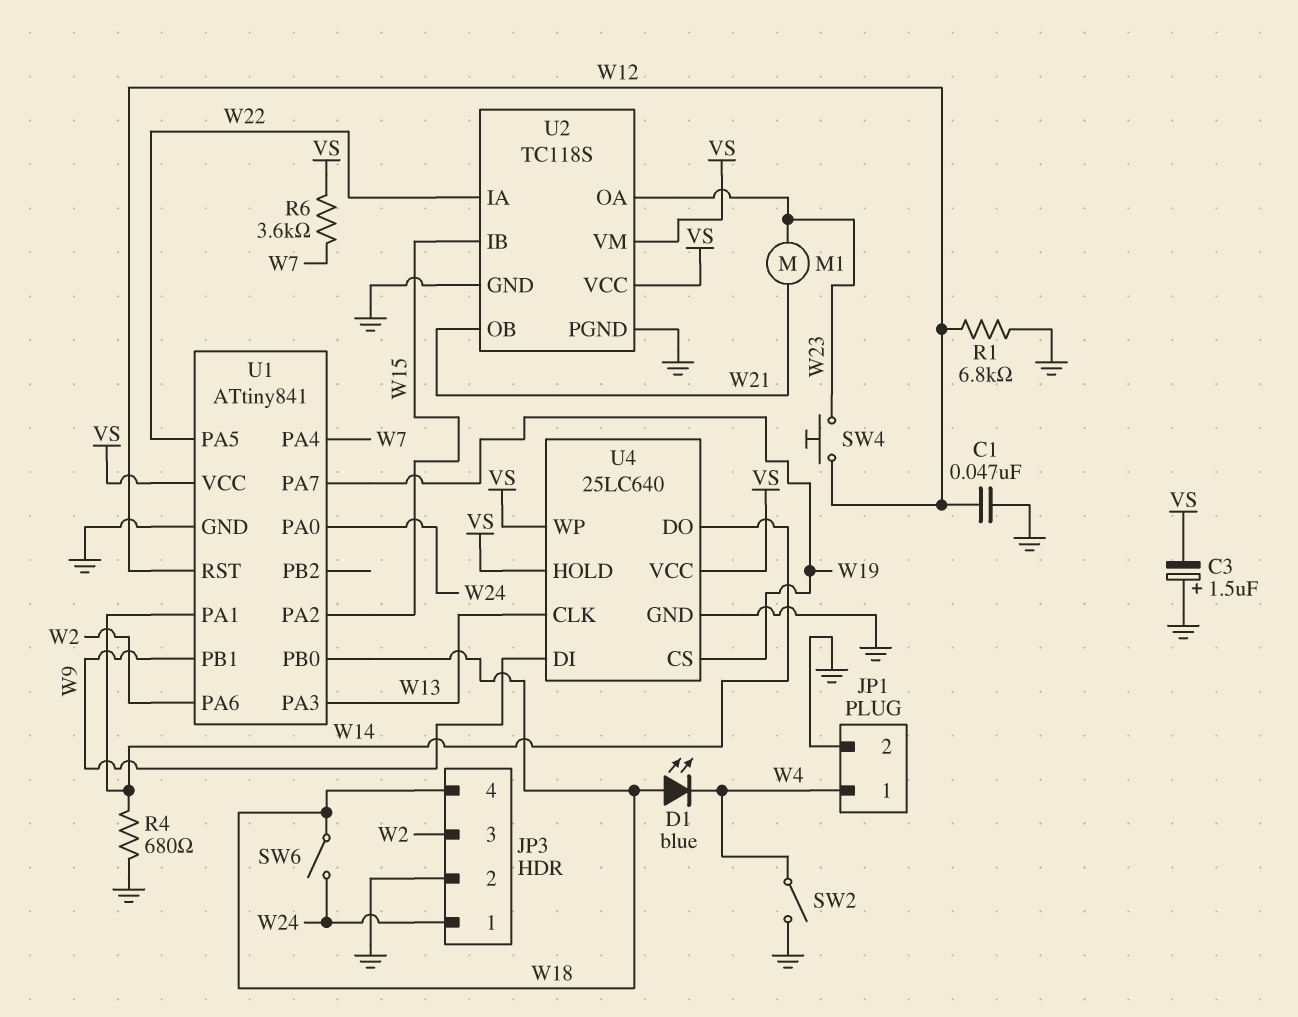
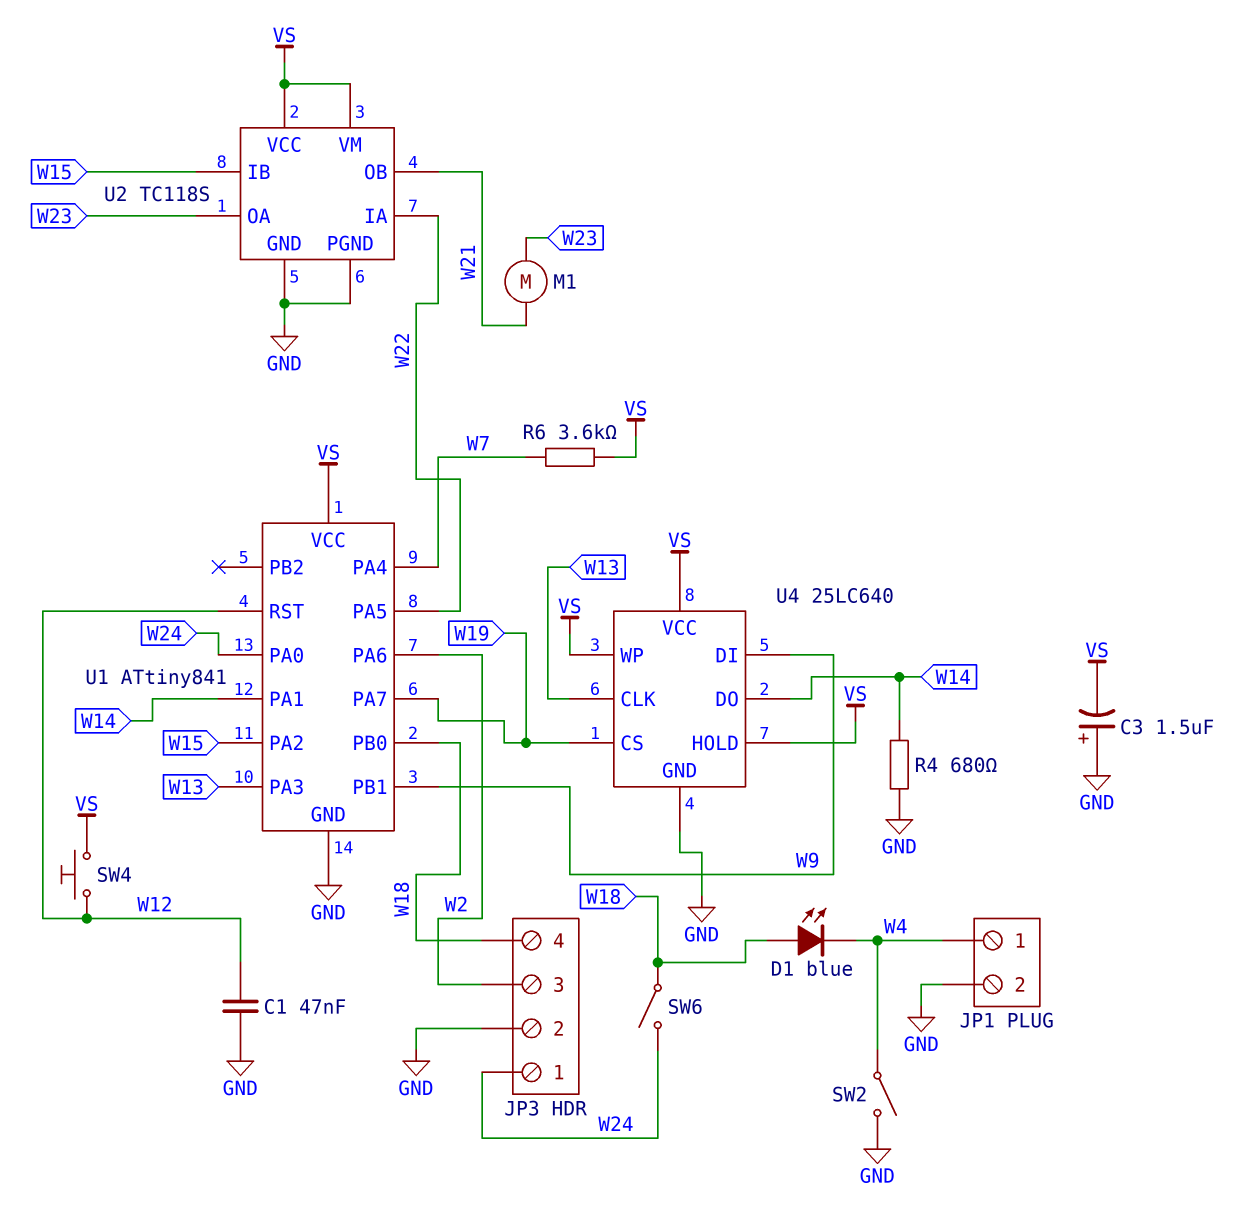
R1: 6.8k (GND, W12) -> none
SW4: button (W12, W23) -> button (VS, W12)

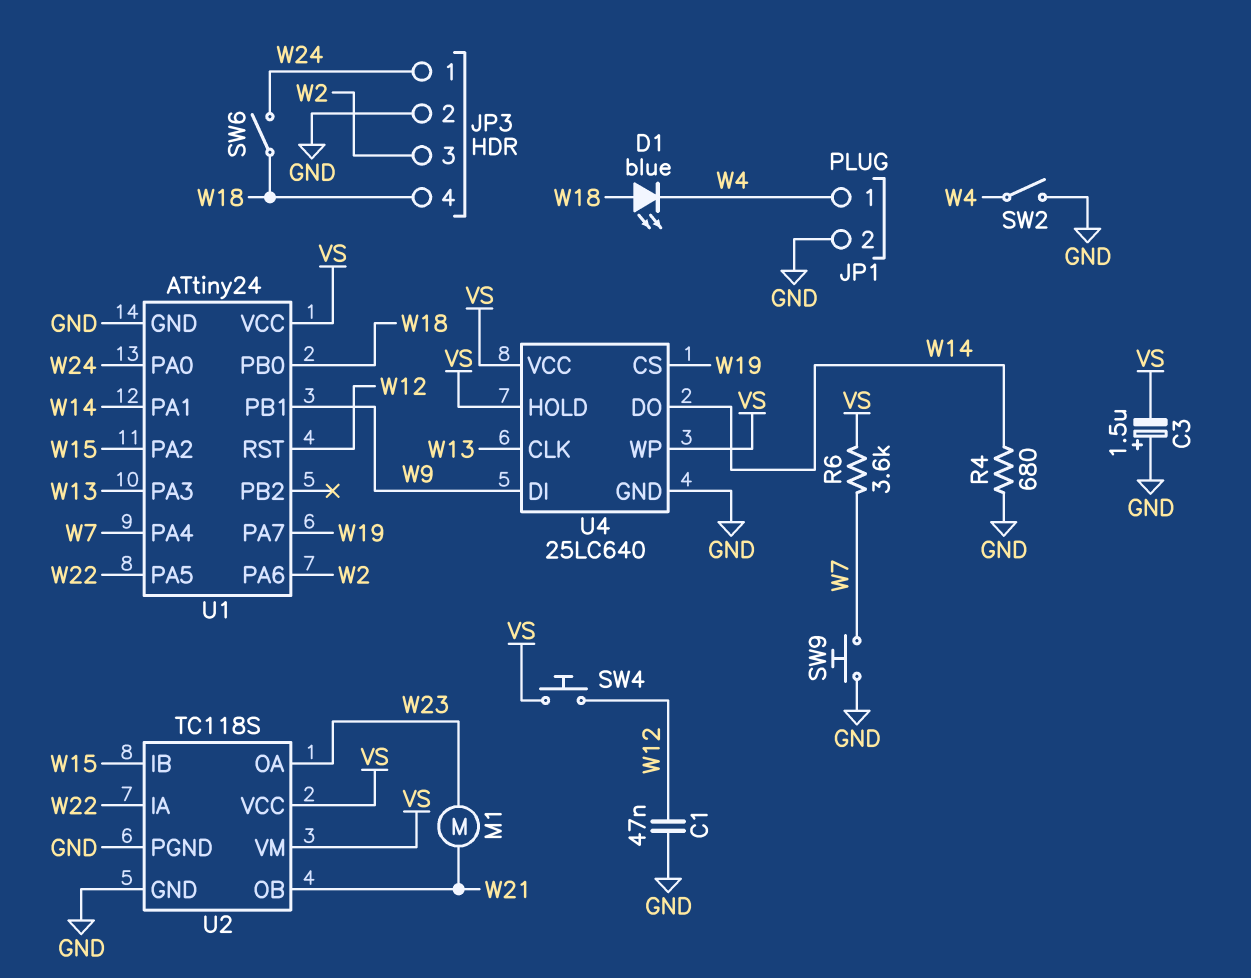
SW9: none -> button (GND, W7)
U1: ATtiny841 -> ATtiny24

